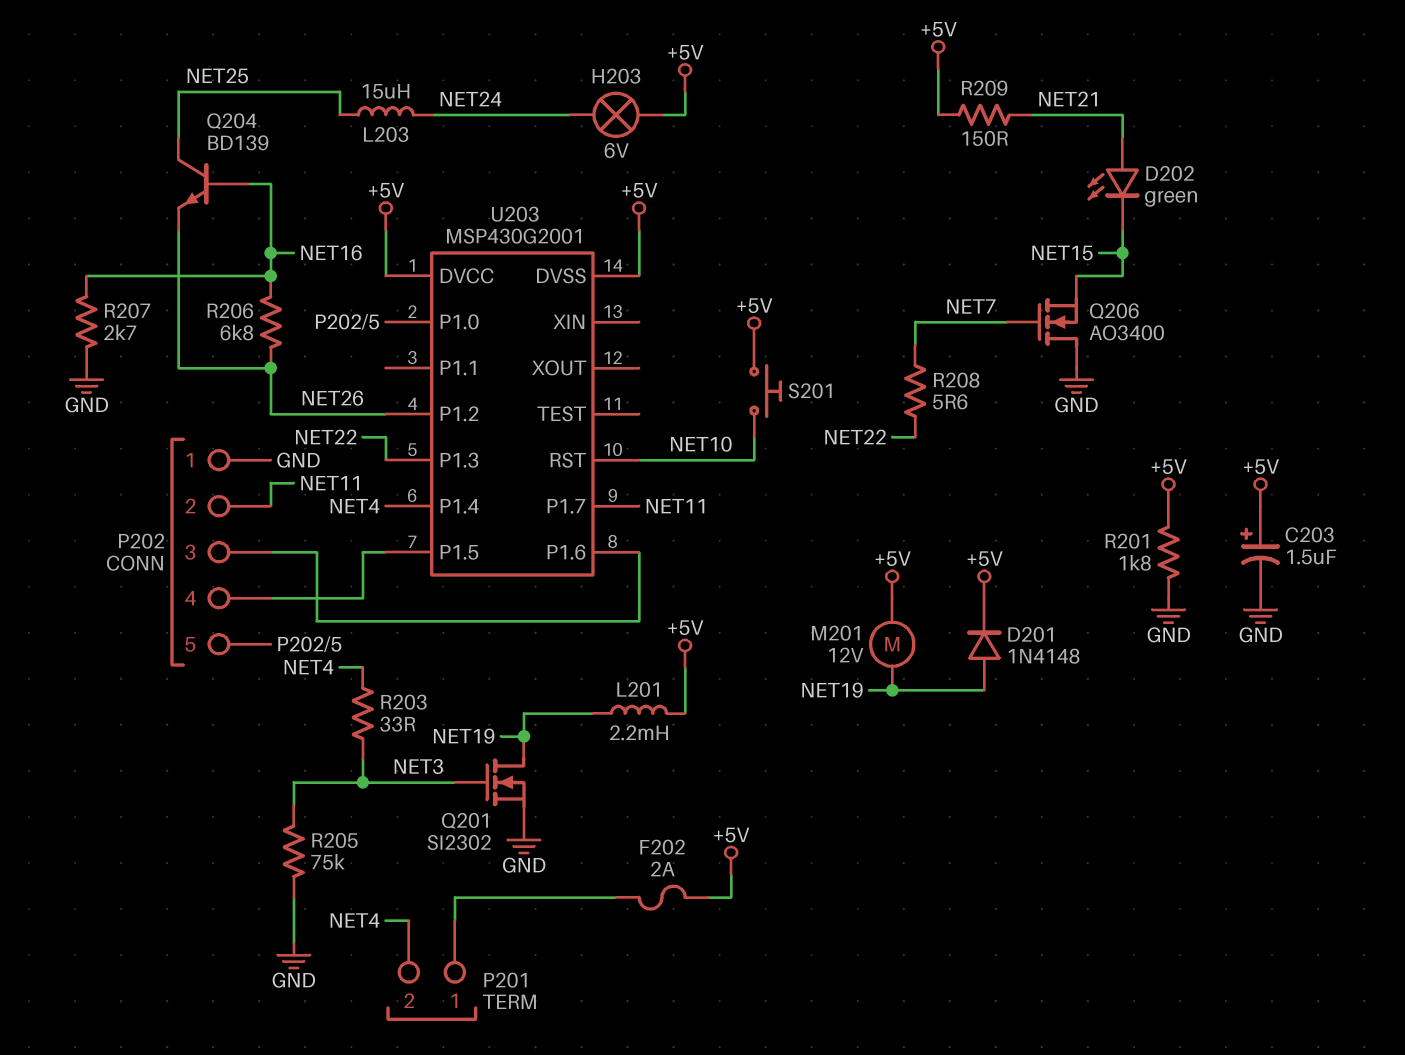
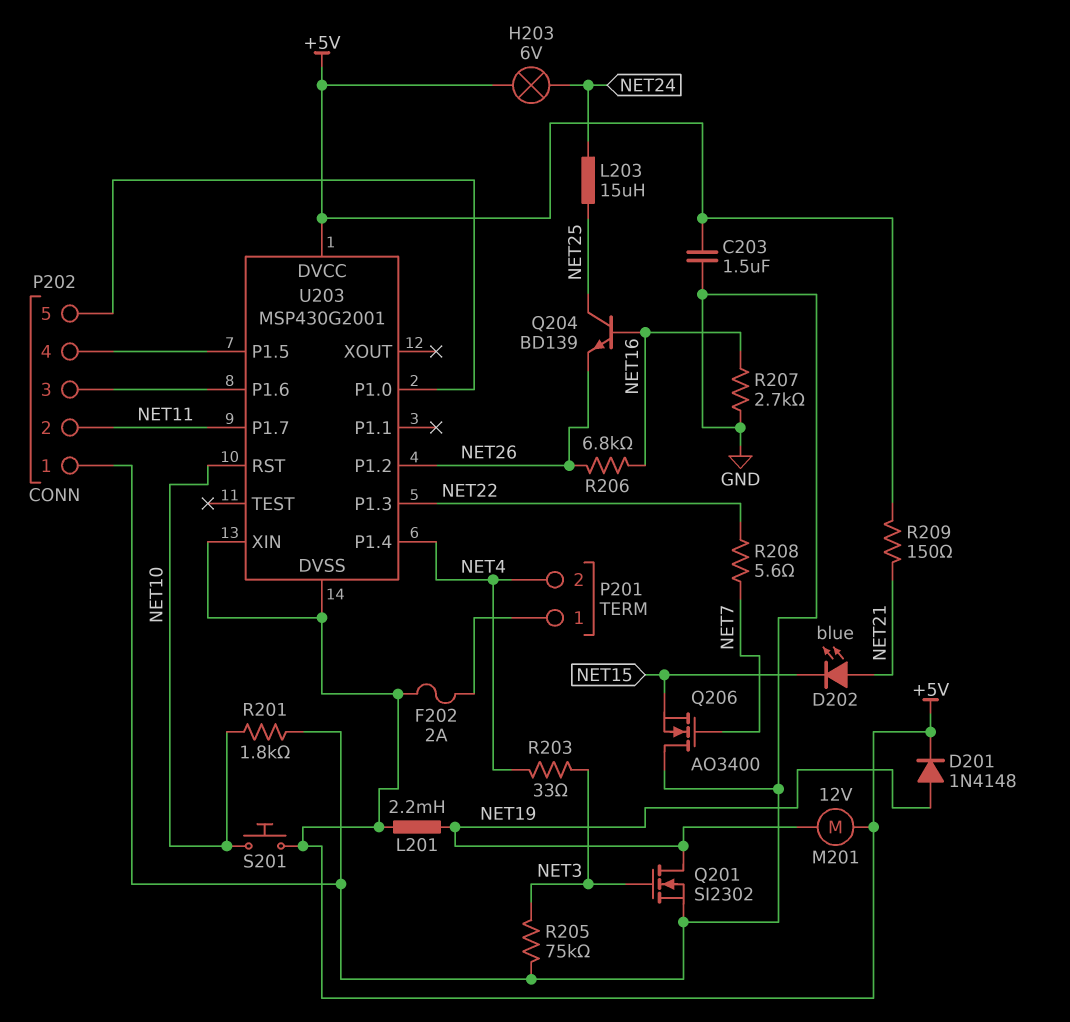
C203: 1.5uF (plus +5V, minus GND) -> 1.5uF (+5V, GND)
D202: LED green (A NET21, K NET15) -> LED blue (A NET21, K NET15)
R201: 1.8k (+5V, GND) -> 1.8k (GND, NET10)
U203 pin XIN: none -> +5V

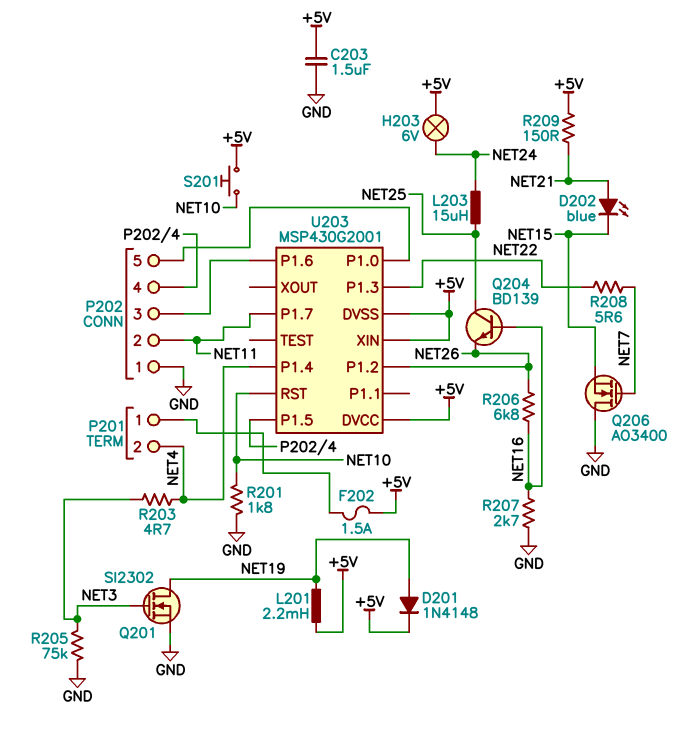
F202: 2A (+5V, P201/1) -> 1.5A (+5V, P201/1)
M201: motor 12V (+5V, NET19) -> none
R203: 33 (NET3, NET4) -> 4.7 (NET3, NET4)

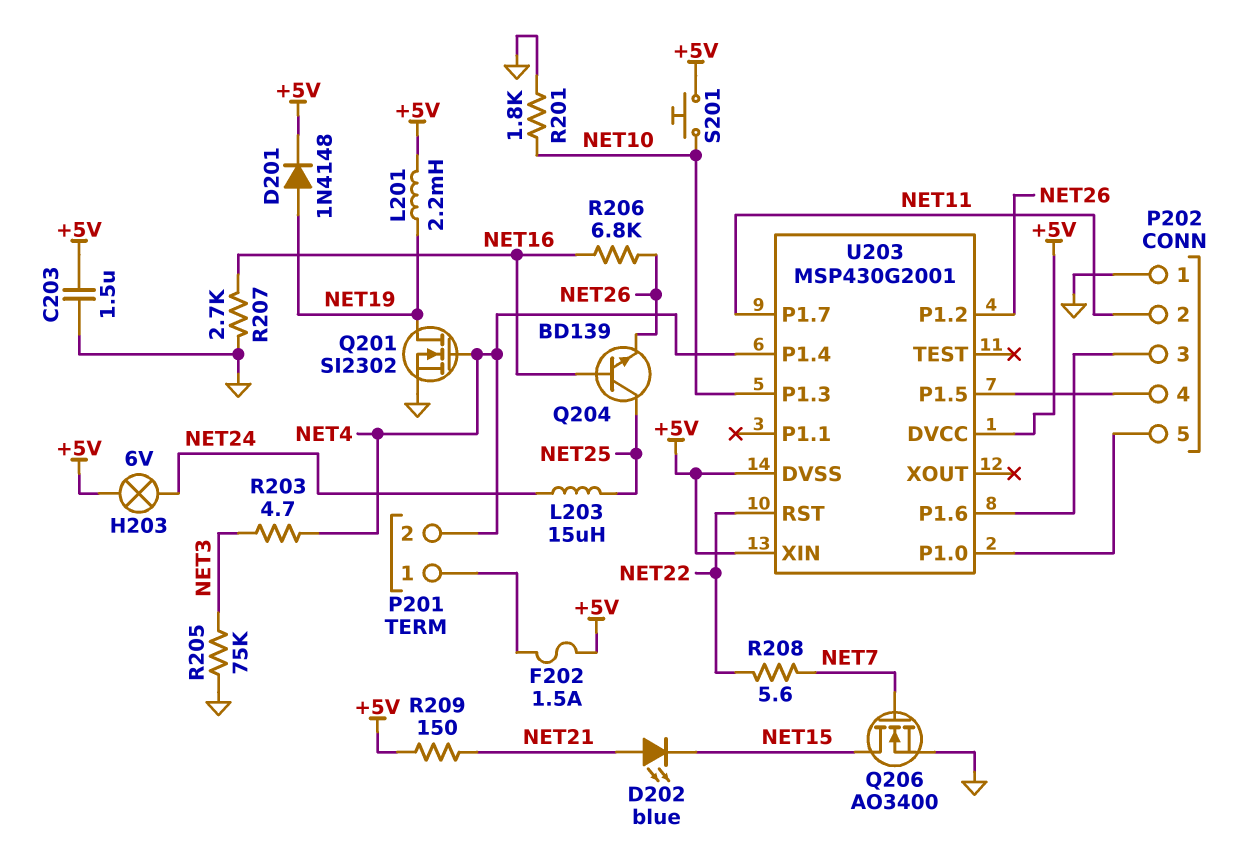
Q201: NMOS SI2302 (G NET3, D NET19, S GND) -> NMOS SI2302 (G NET4, D NET19, S GND)
Q206: NMOS AO3400 (G NET7, D GND, S NET15) -> NMOS AO3400 (G NET7, D NET15, S GND)
U203 pin P1.3: NET22 -> NET10
U203 pin RST: NET10 -> NET22

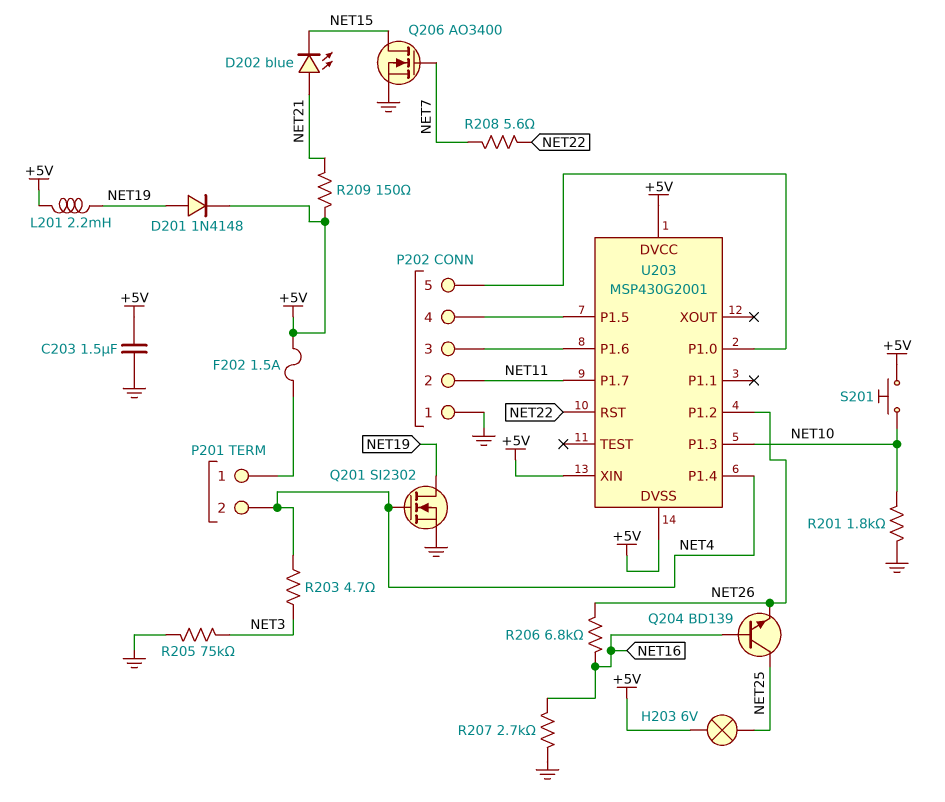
H203: lamp 6V (+5V, NET24) -> lamp 6V (+5V, NET25)
L203: 15uH (NET24, NET25) -> none

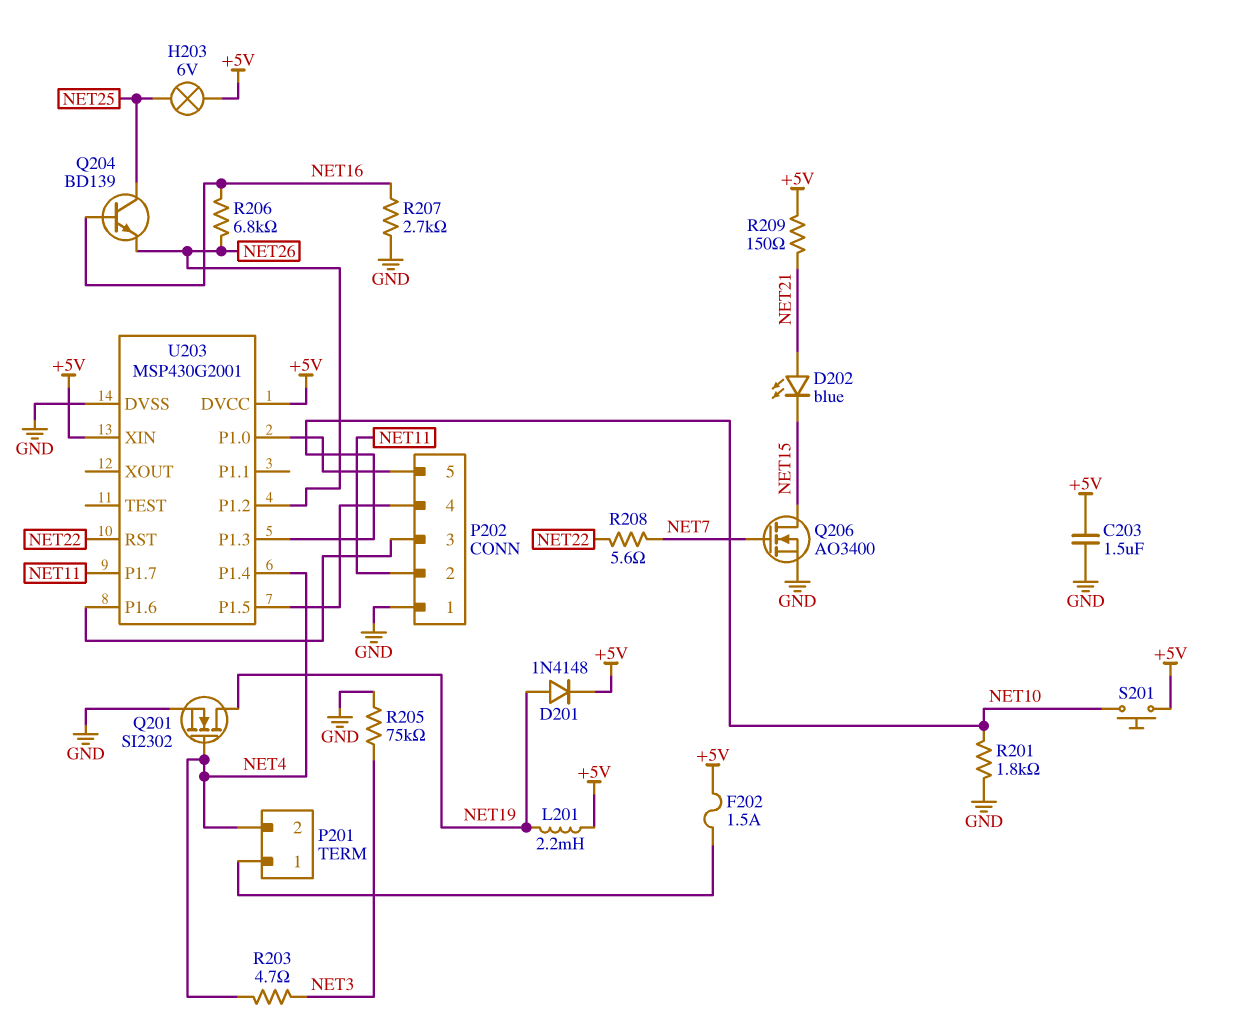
U203 pin DVSS: +5V -> GND

